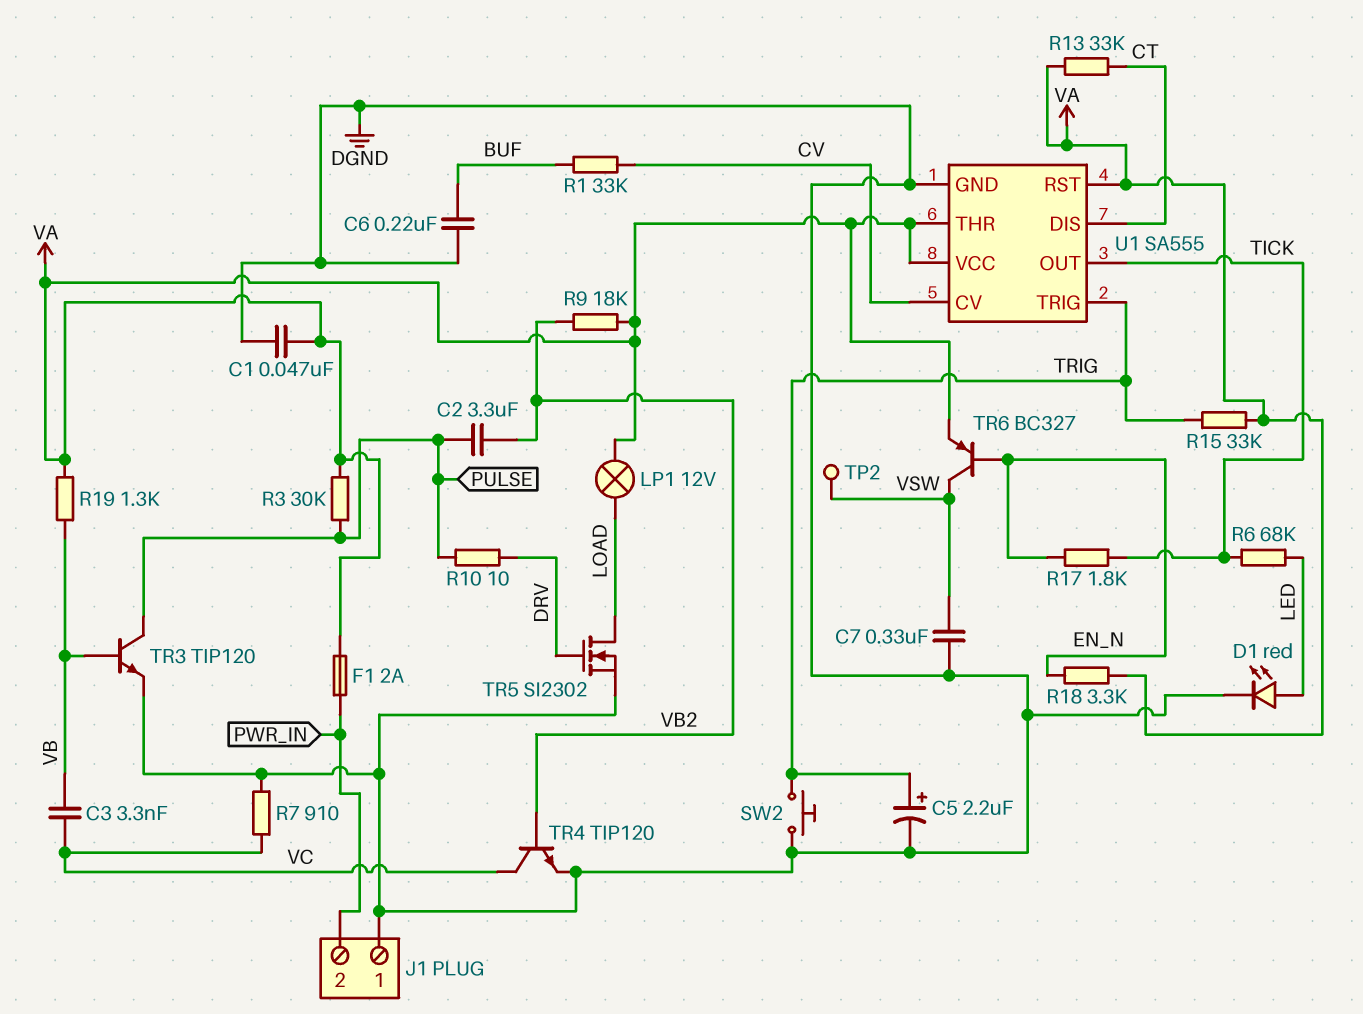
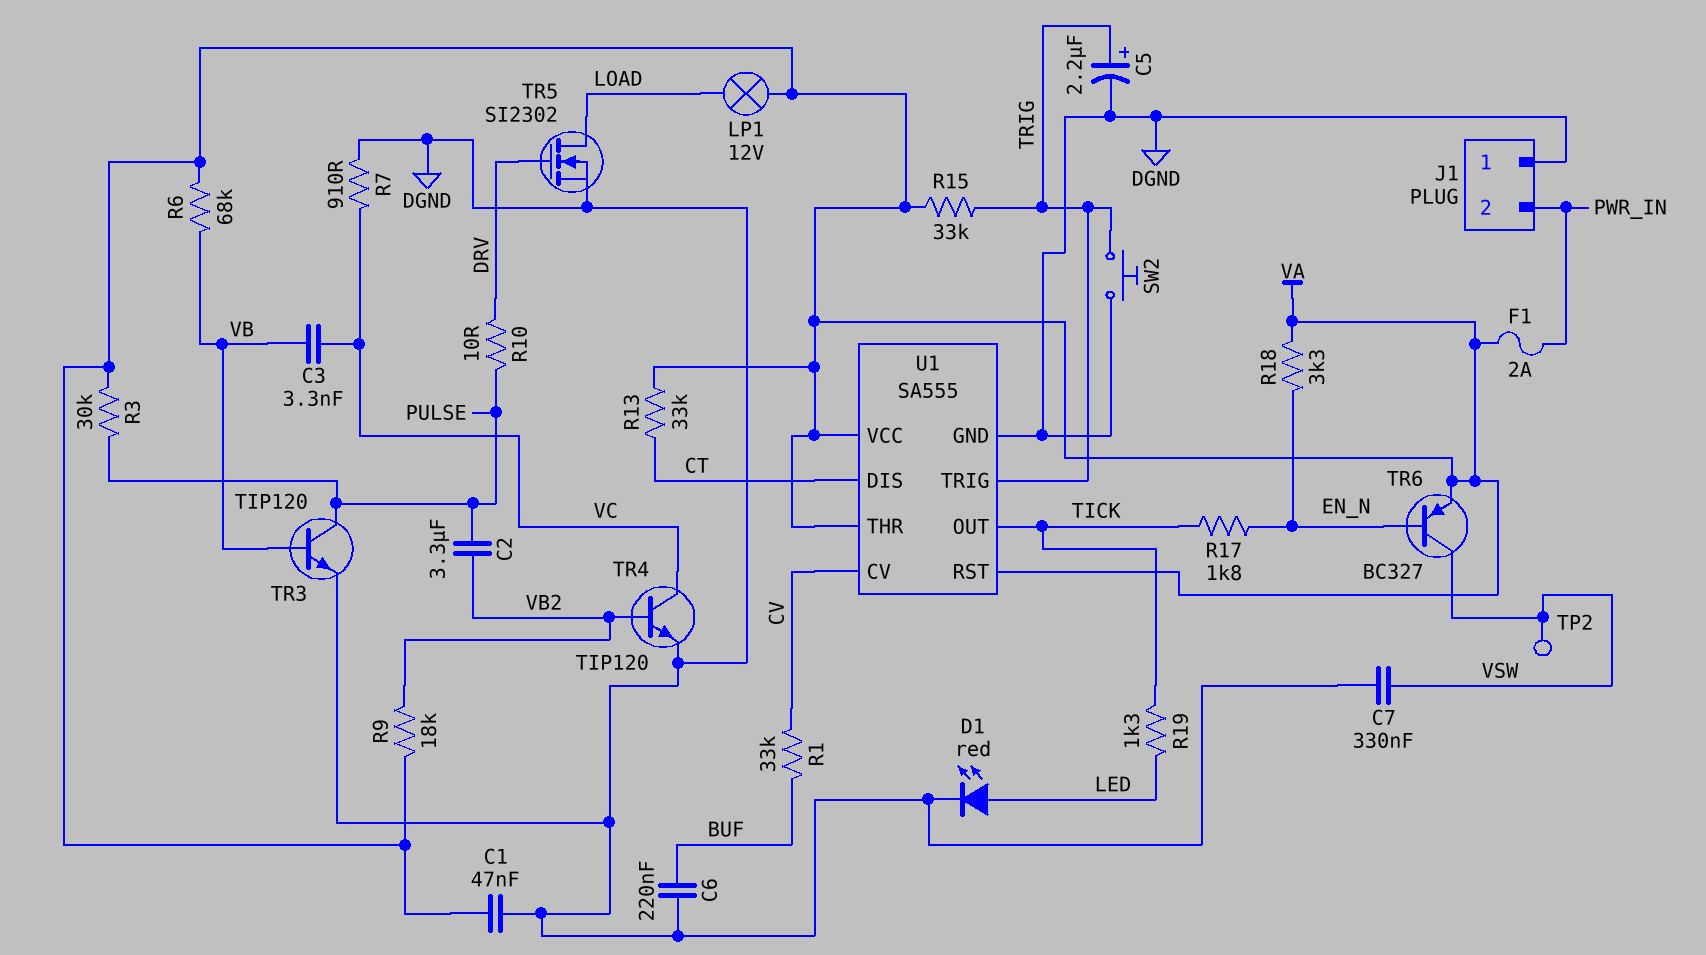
R6: 68k (LED, TICK) -> 68k (VA, VB)
R19: 1.3k (VA, VB) -> 1.3k (LED, TICK)

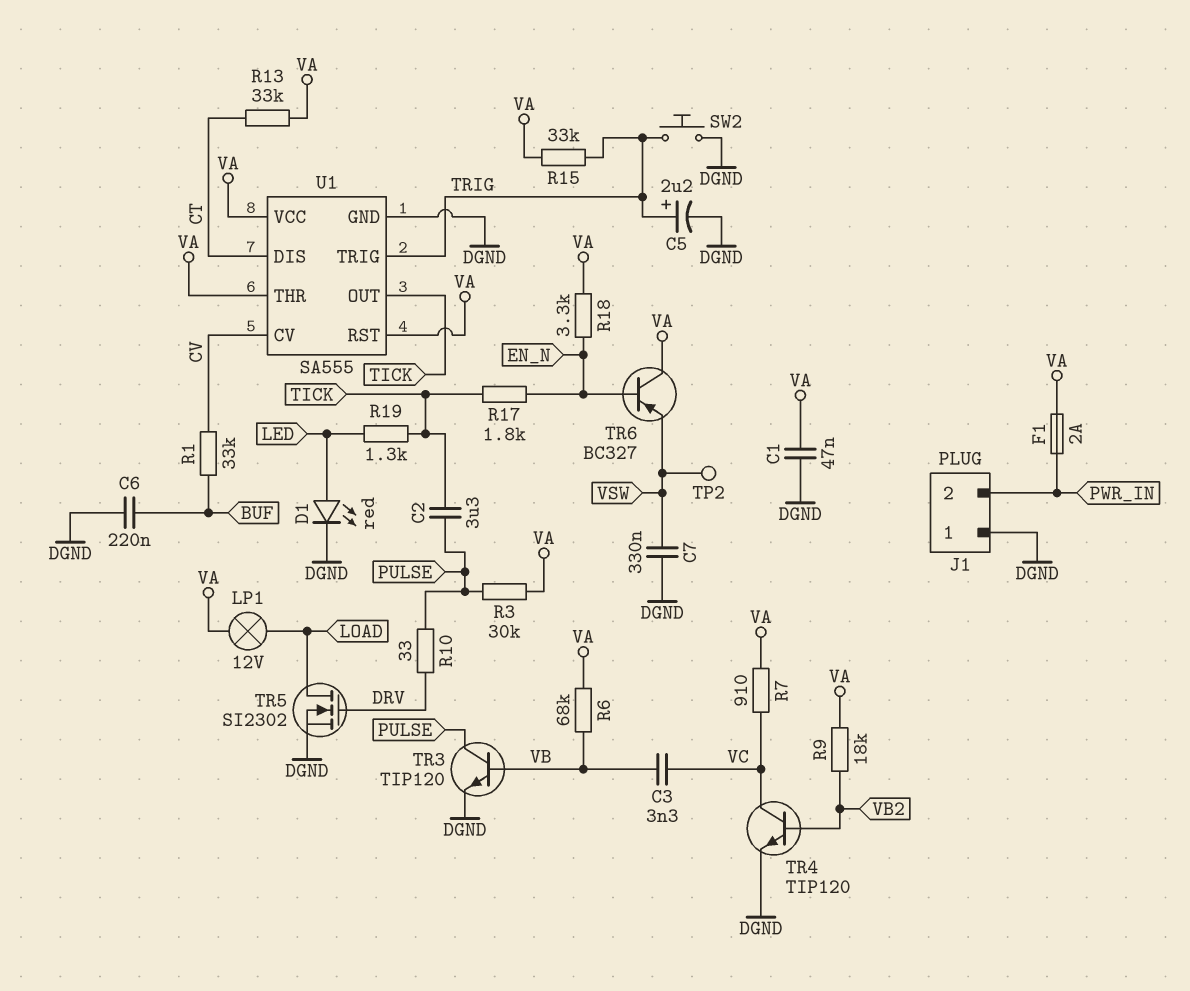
C2: 3.3uF (PULSE, VB2) -> 3.3uF (PULSE, TICK)
R7: 910 (DGND, VC) -> 910 (VA, VC)
R10: 10 (DRV, PULSE) -> 33 (DRV, PULSE)
TR6: PNP BC327 (B EN_N, C VSW, E VA) -> PNP BC327 (B EN_N, C VA, E VSW)

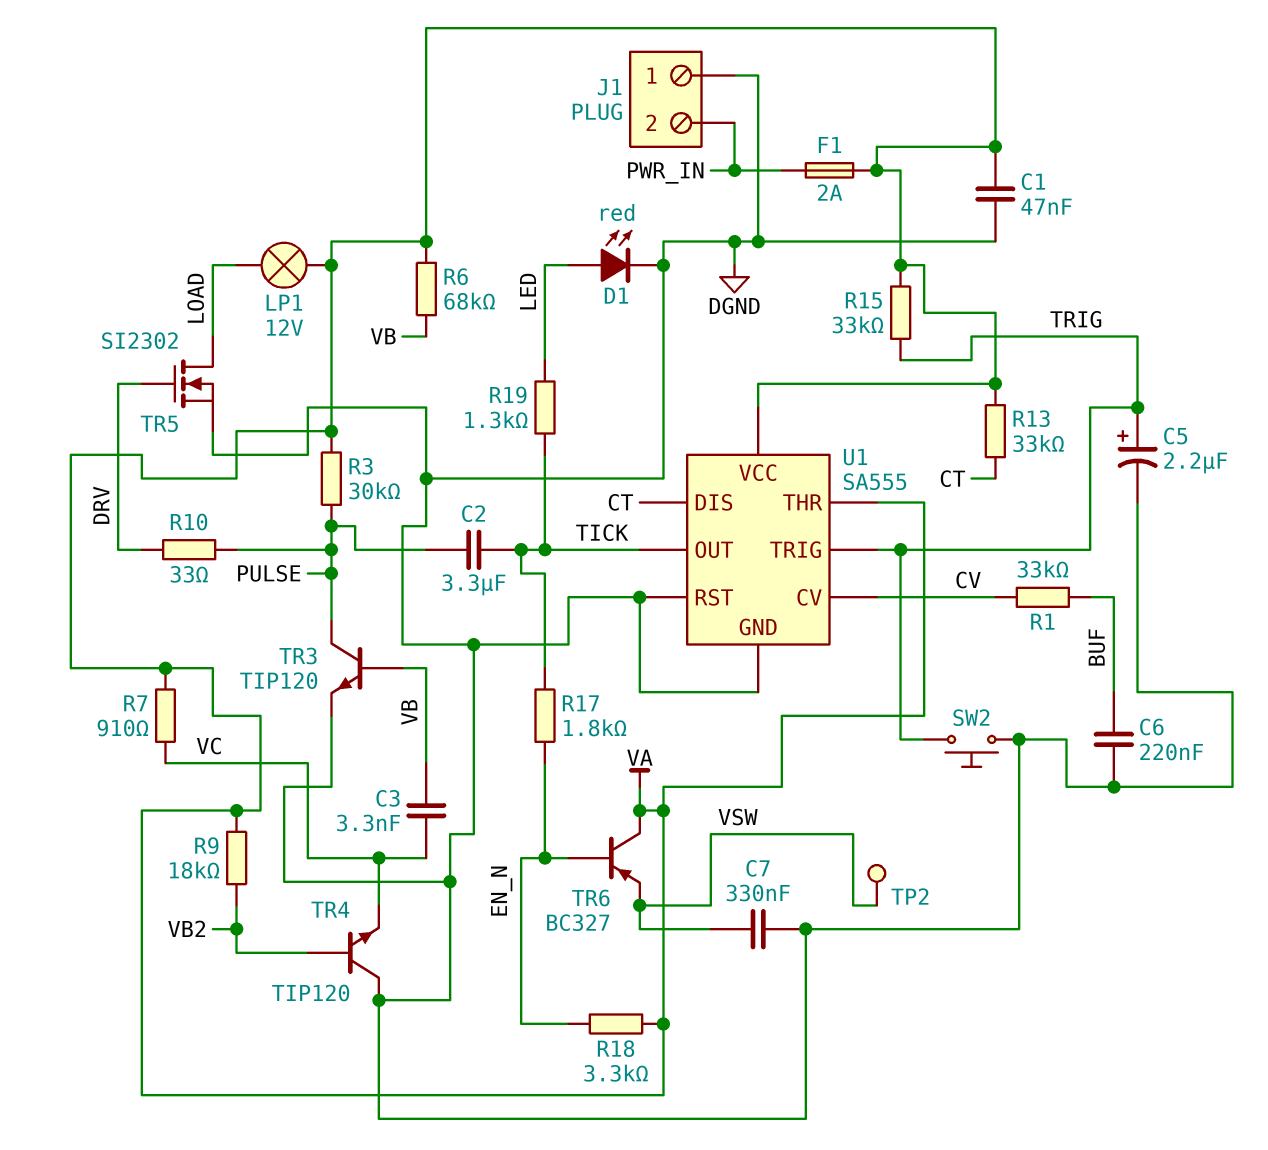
TR4: NPN TIP120 (B VB2, C VC, E DGND) -> NPN TIP120 (B VB2, C DGND, E VC)
U1 pin RST: VA -> DGND

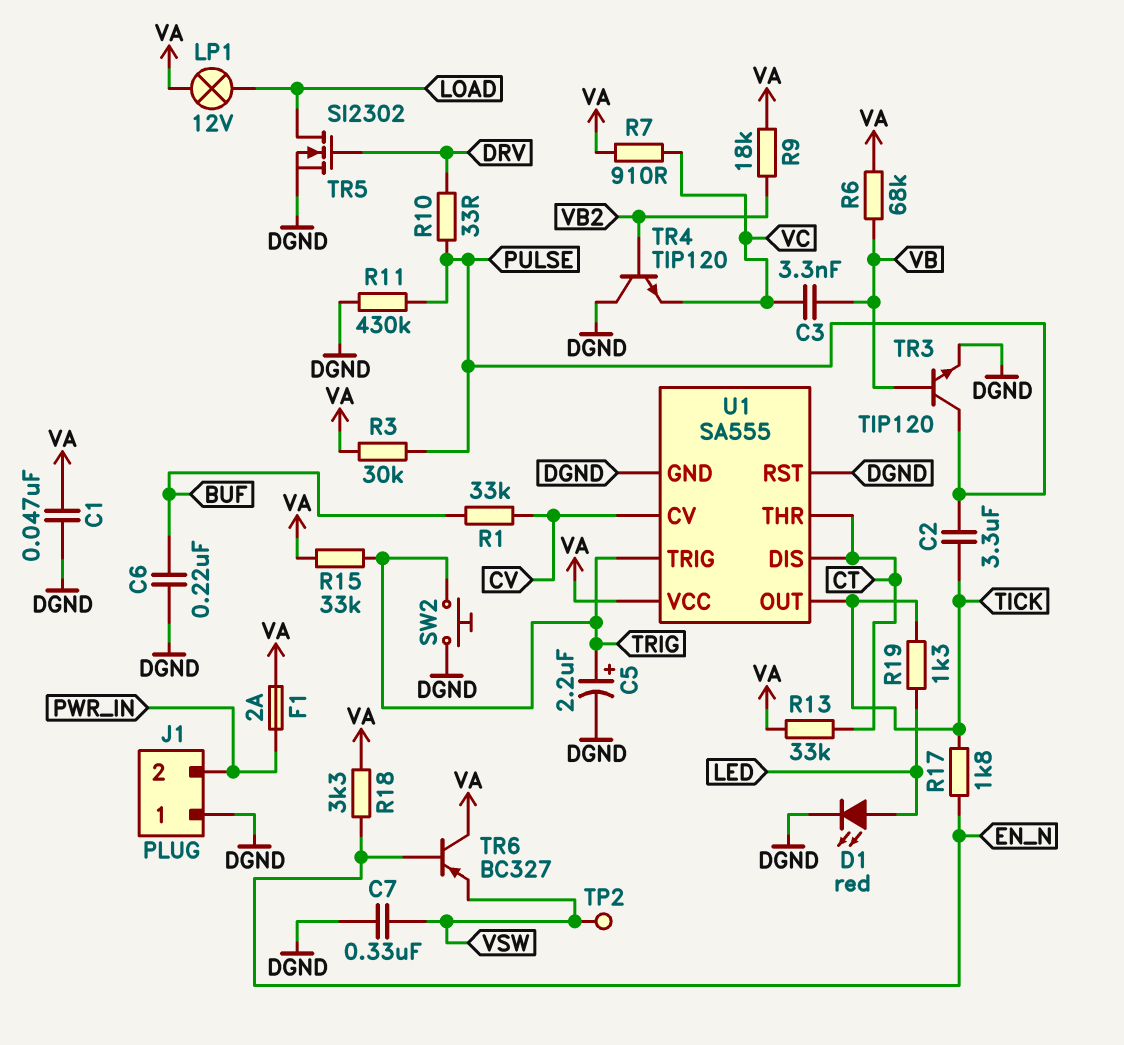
R11: none -> 430k (DGND, PULSE)
U1 pin THR: VA -> CT

